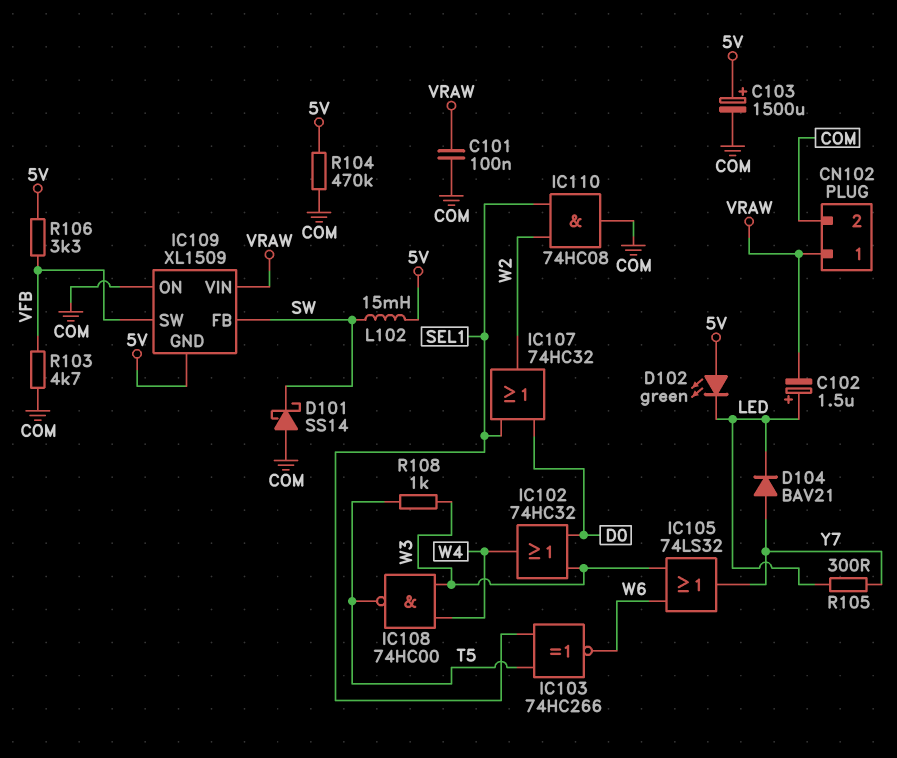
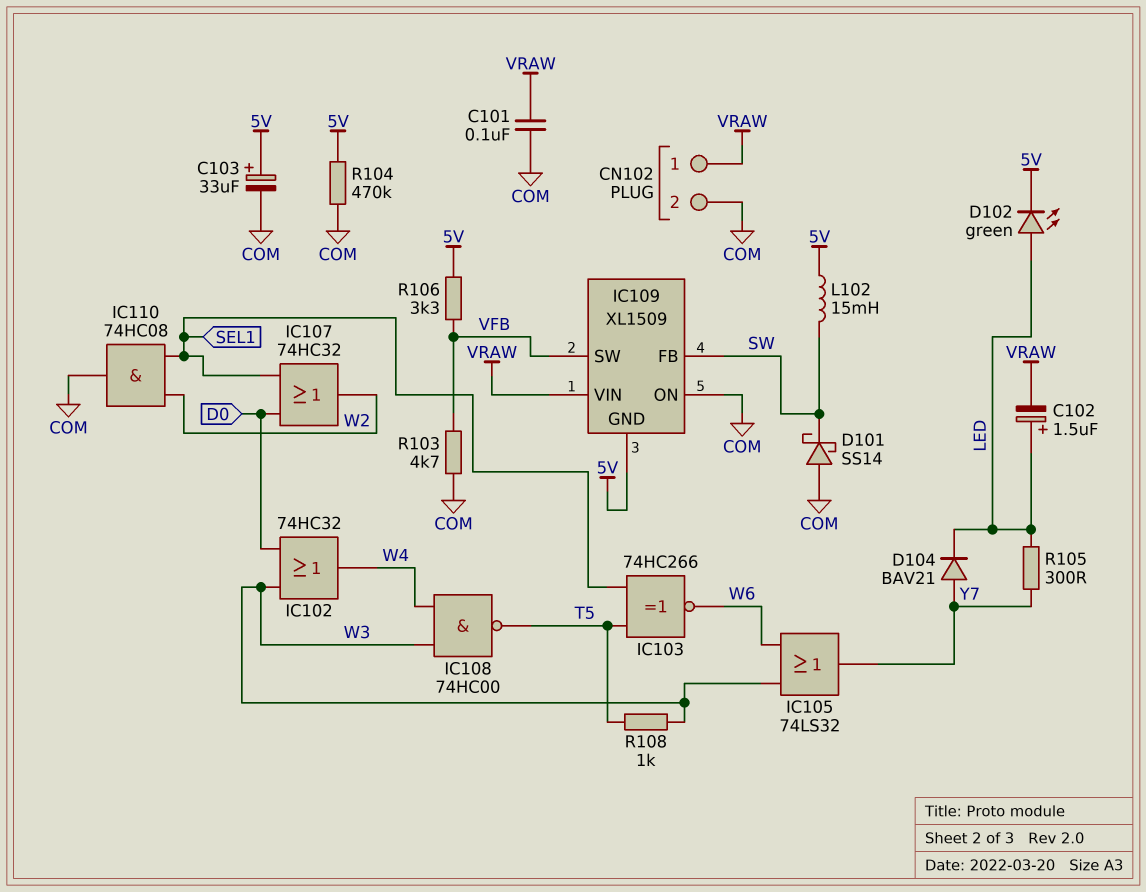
C103: 1500uF (plus 5V, minus COM) -> 33uF (plus 5V, minus COM)
D102: LED green (A 5V, K LED) -> LED green (A LED, K 5V)

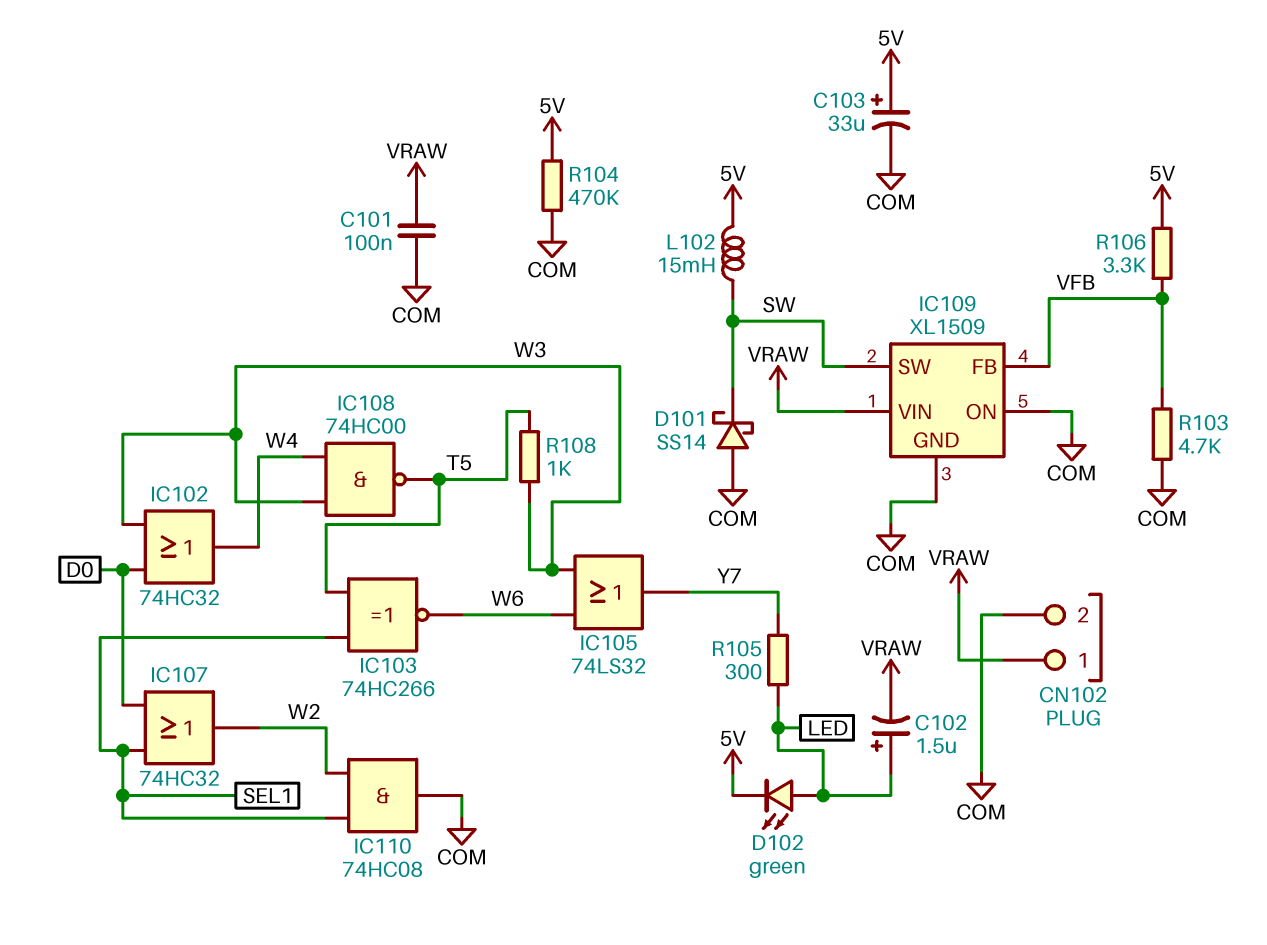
D104: diode BAV21 (A Y7, K LED) -> none
IC109 pin FB: SW -> VFB
IC109 pin GND: 5V -> COM
IC109 pin SW: VFB -> SW

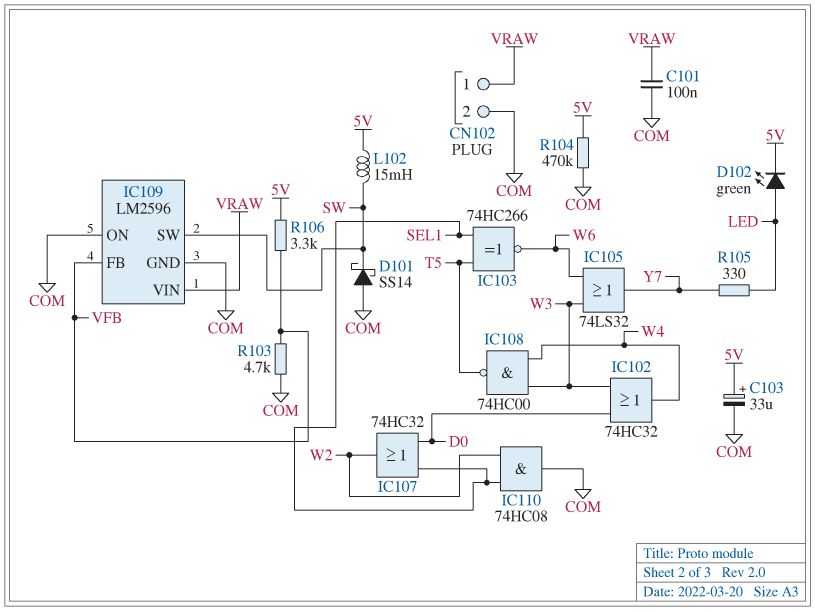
C102: 1.5uF (plus LED, minus VRAW) -> none
IC109: XL1509 -> LM2596
R105: 300 (LED, Y7) -> 330 (LED, Y7)
R108: 1k (T5, W3) -> none

